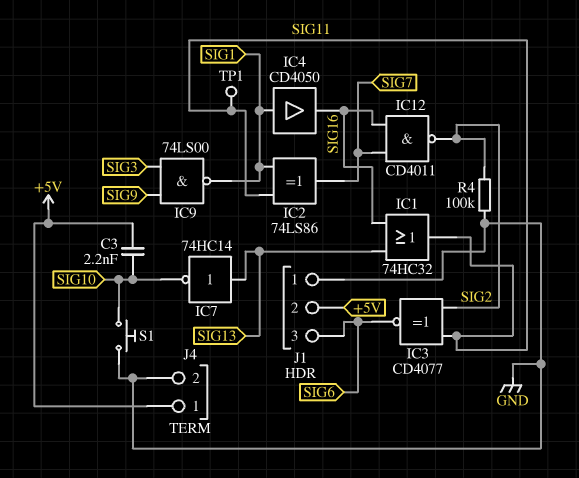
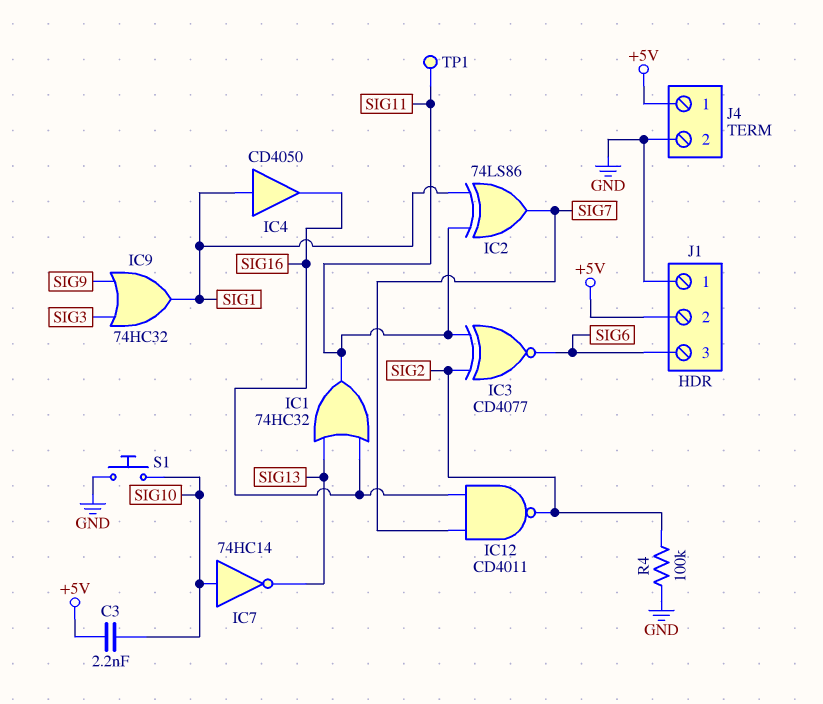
IC7: NOT 74HC14 (in SIG13, out SIG10) -> NOT 74HC14 (in SIG10, out SIG13)
IC9: NAND 74LS00 (in SIG3, in SIG9, out SIG1) -> OR 74HC32 (in SIG3, in SIG9, out SIG1)

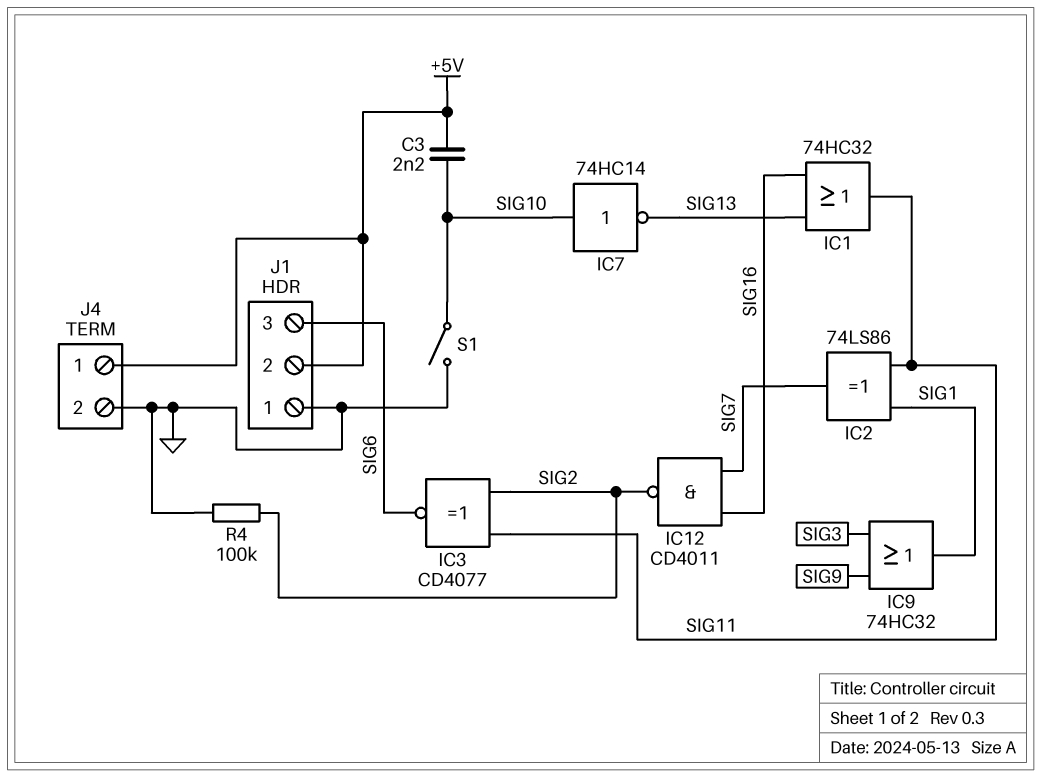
IC4: buffer CD4050 (in SIG1, out SIG16) -> none
S1: button (GND, SIG10) -> switch (GND, SIG10)
TP1: test point (SIG11) -> none

